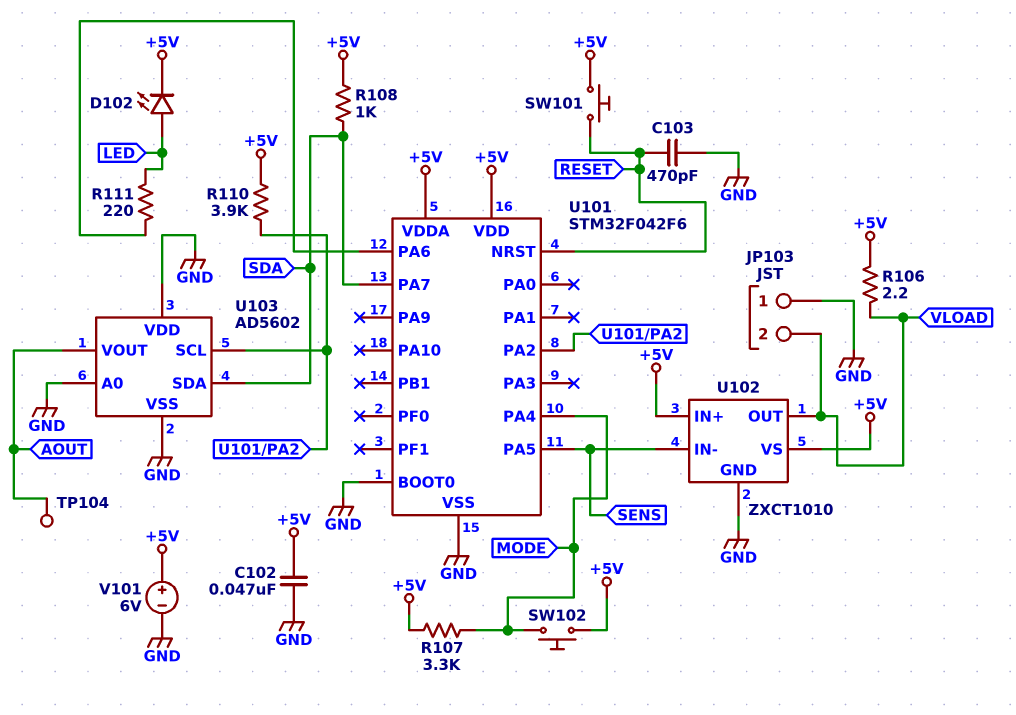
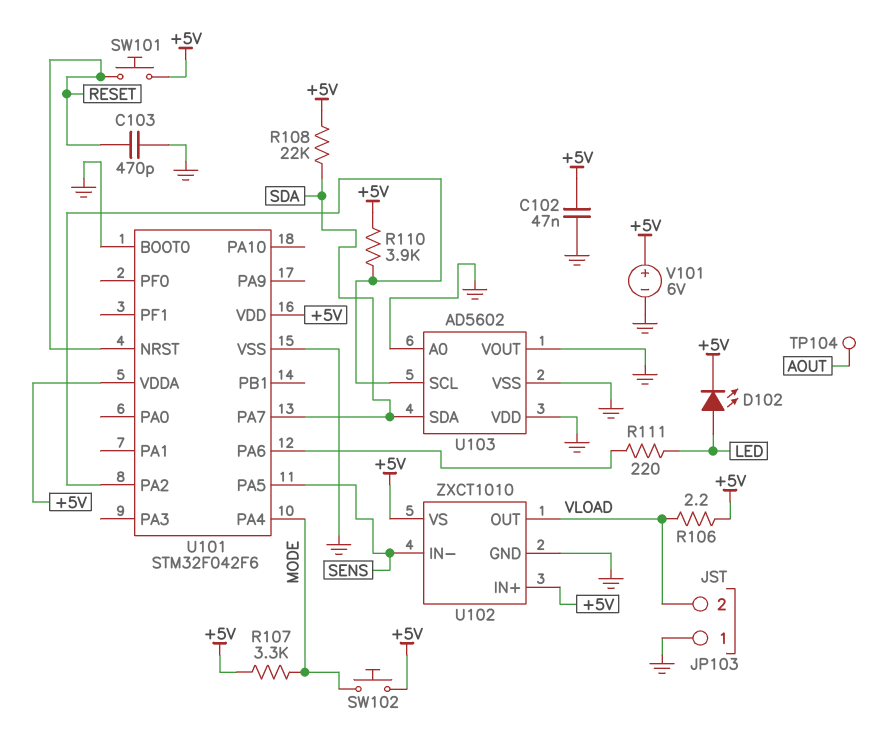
R108: 1k (+5V, SDA) -> 22k (+5V, SDA)
U103 pin VOUT: AOUT -> GND

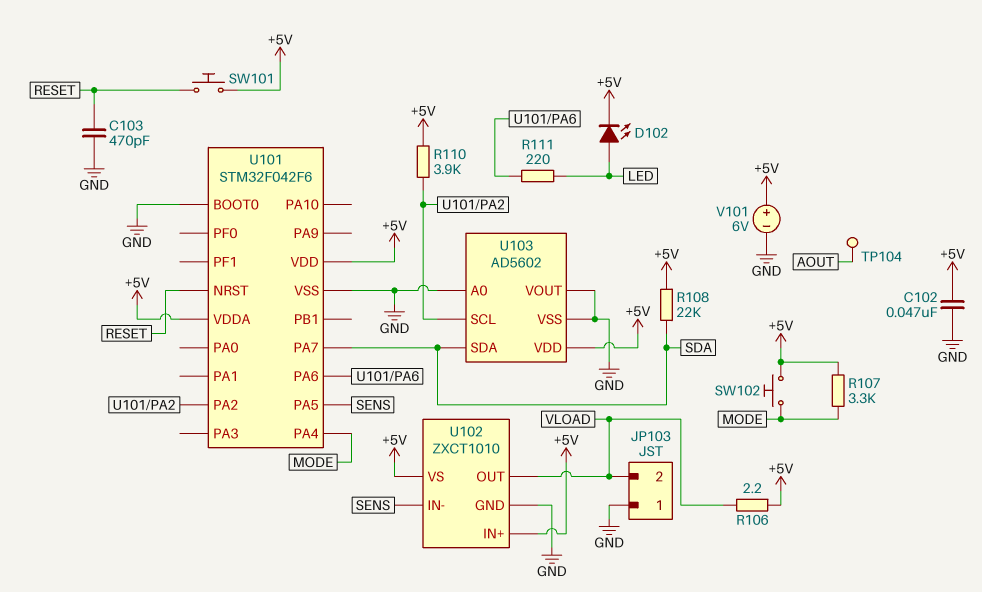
U103 pin VDD: GND -> +5V

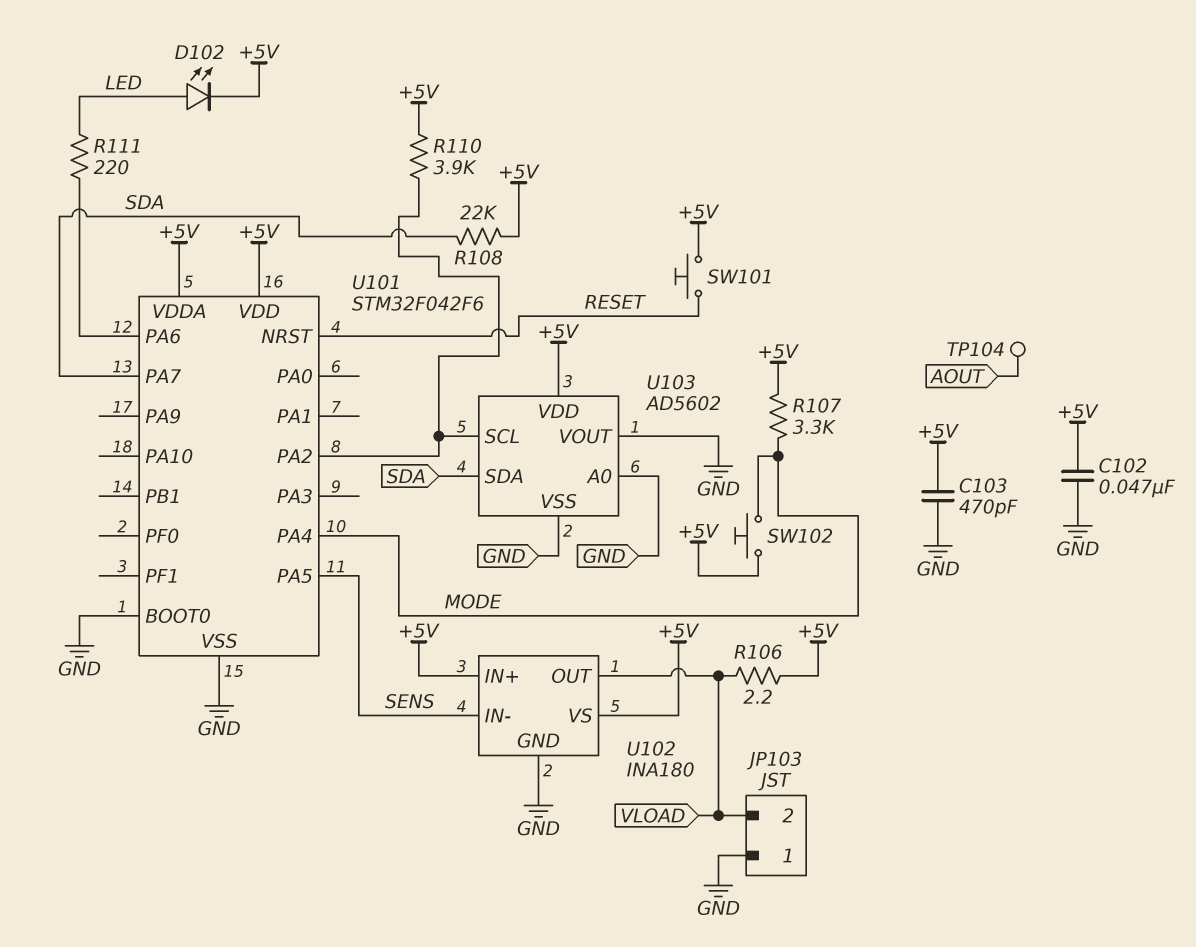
C103: 470pF (GND, RESET) -> 470pF (+5V, GND)
U102: ZXCT1010 -> INA180
V101: 6V (plus +5V, minus GND) -> none

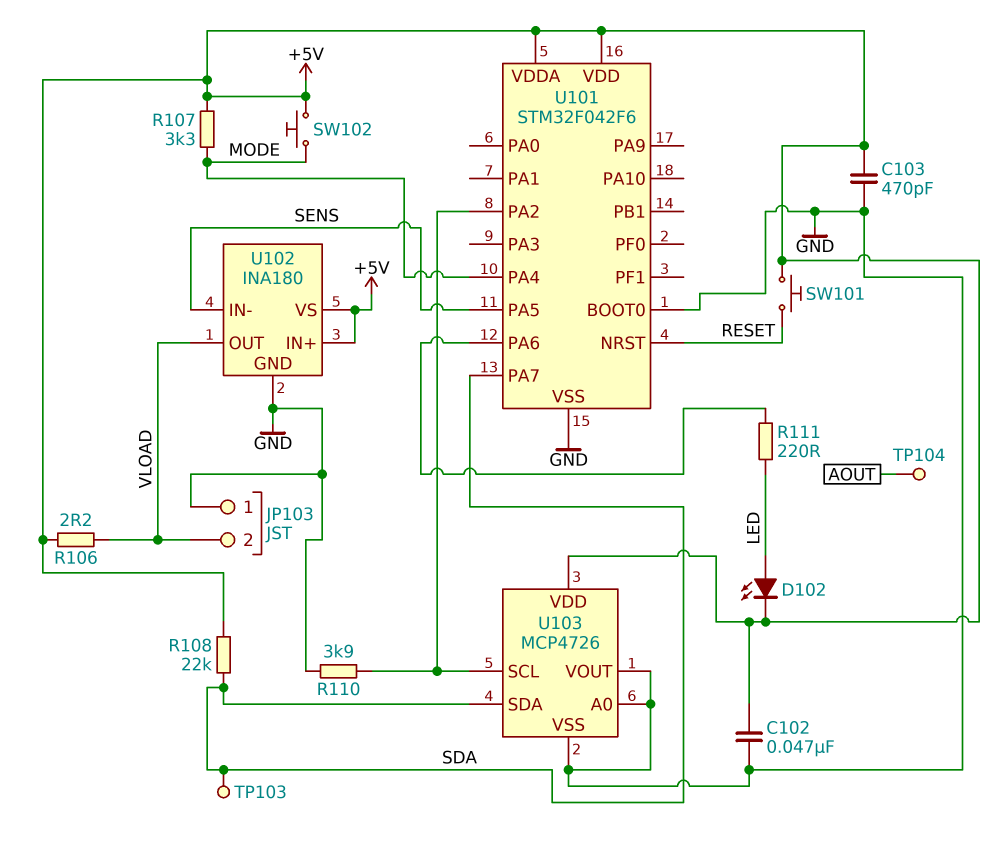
R110: 3.9k (+5V, U101/PA2) -> 3.9k (GND, U101/PA2)
TP103: none -> test point (SDA)
U103: AD5602 -> MCP4726

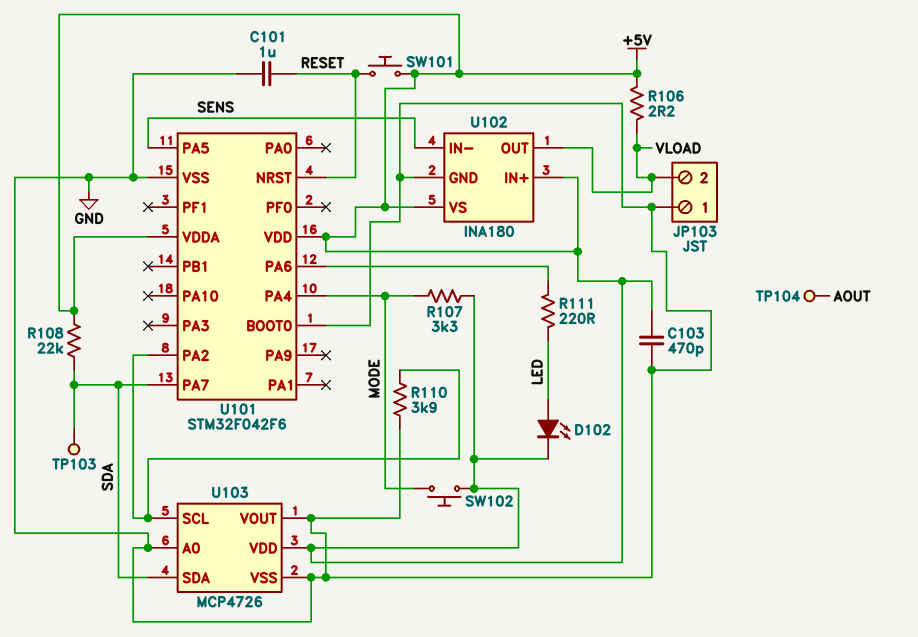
C101: none -> 1uF (GND, RESET)
C102: 47nF (+5V, GND) -> none

